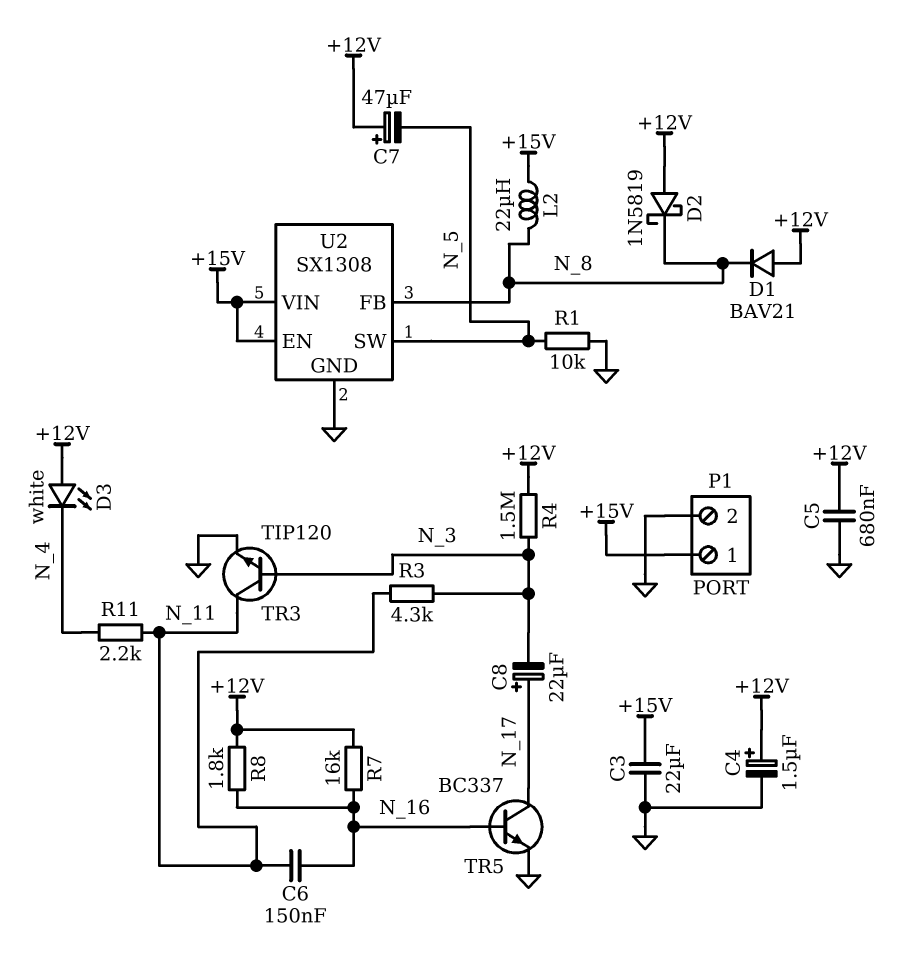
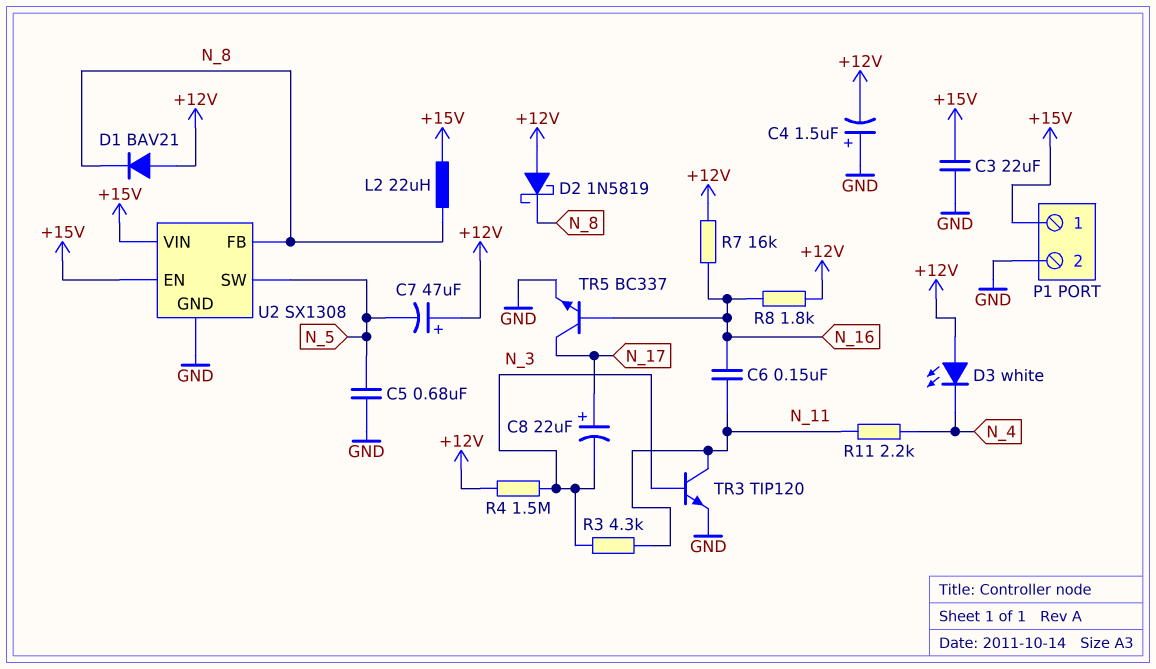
C4: 1.5uF (plus +12V, minus GND) -> 1.5uF (plus GND, minus +12V)
C5: 680nF (+12V, GND) -> 680nF (GND, N_5)
R1: 10k (GND, N_5) -> none

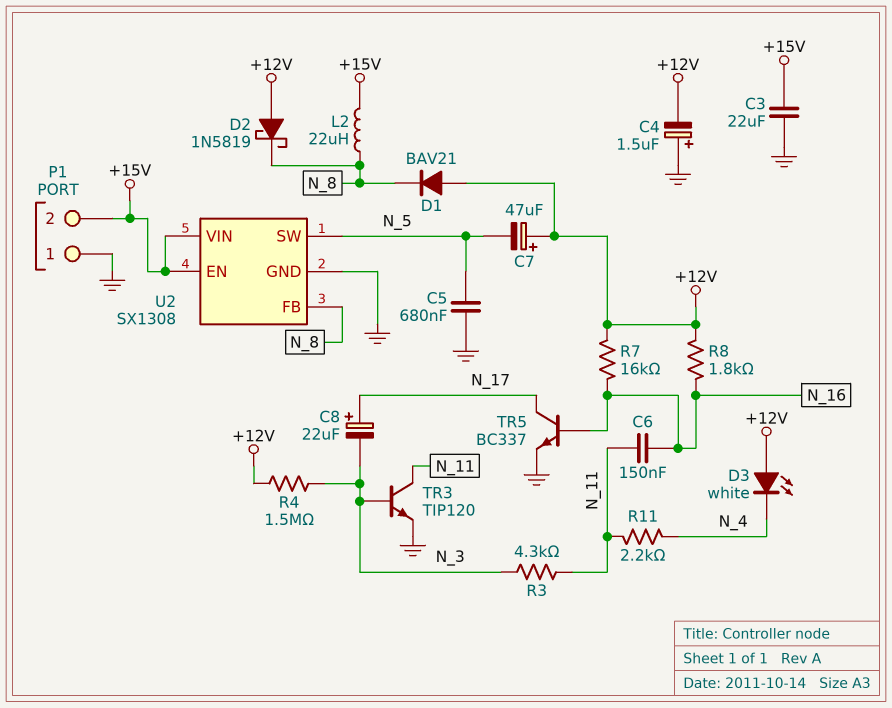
P1 pin 1: +15V -> GND
P1 pin 2: GND -> +15V

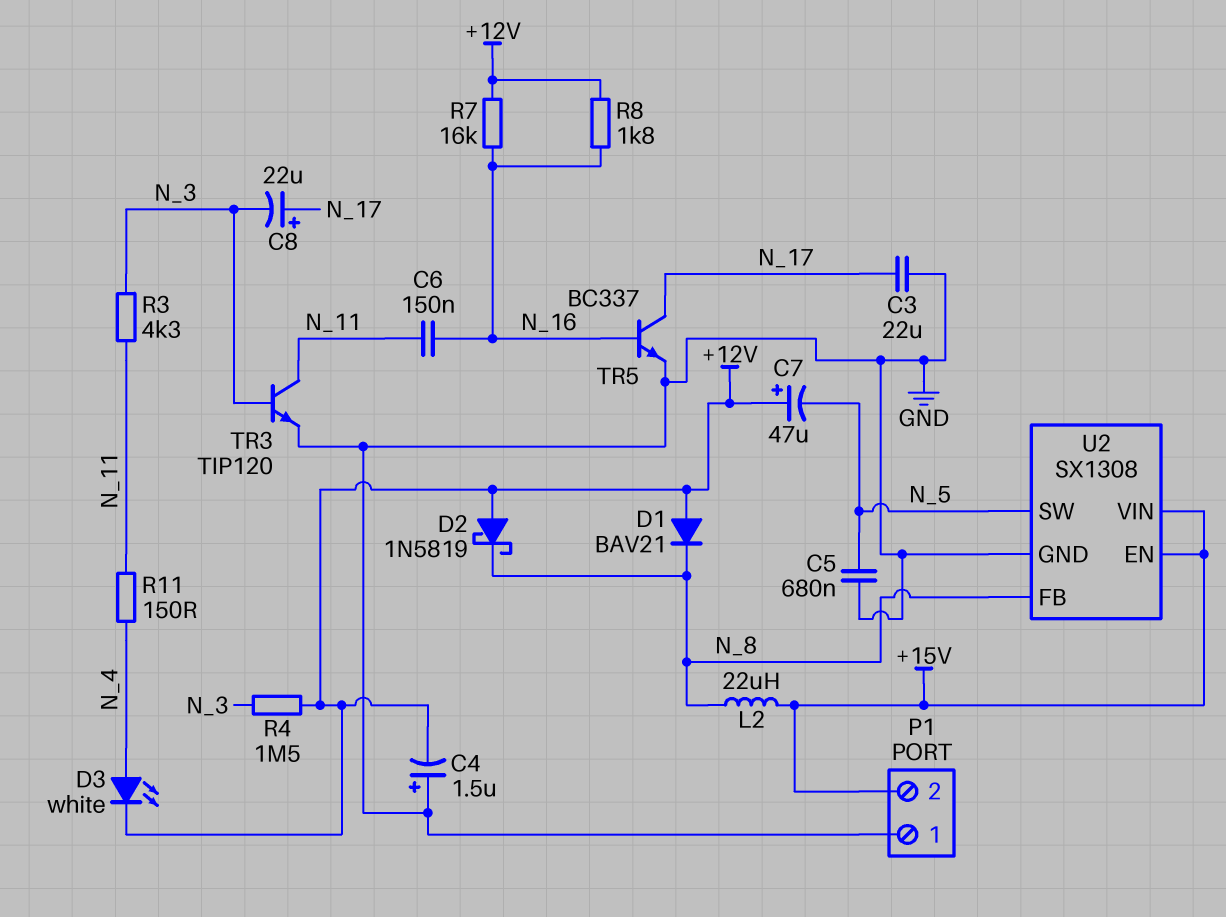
C3: 22uF (+15V, GND) -> 22uF (GND, N_17)
D3: LED white (A +12V, K N_4) -> LED white (A N_4, K +12V)
R11: 2.2k (N_4, N_11) -> 150 (N_4, N_11)

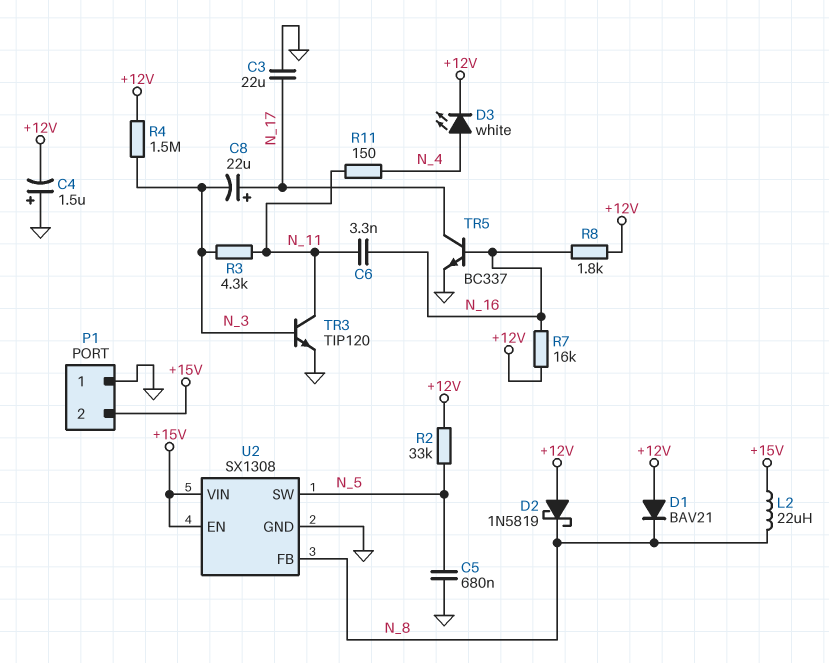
C6: 150nF (N_11, N_16) -> 3.3nF (N_11, N_16)
C7: 47uF (plus +12V, minus N_5) -> none
R2: none -> 33k (+12V, N_5)

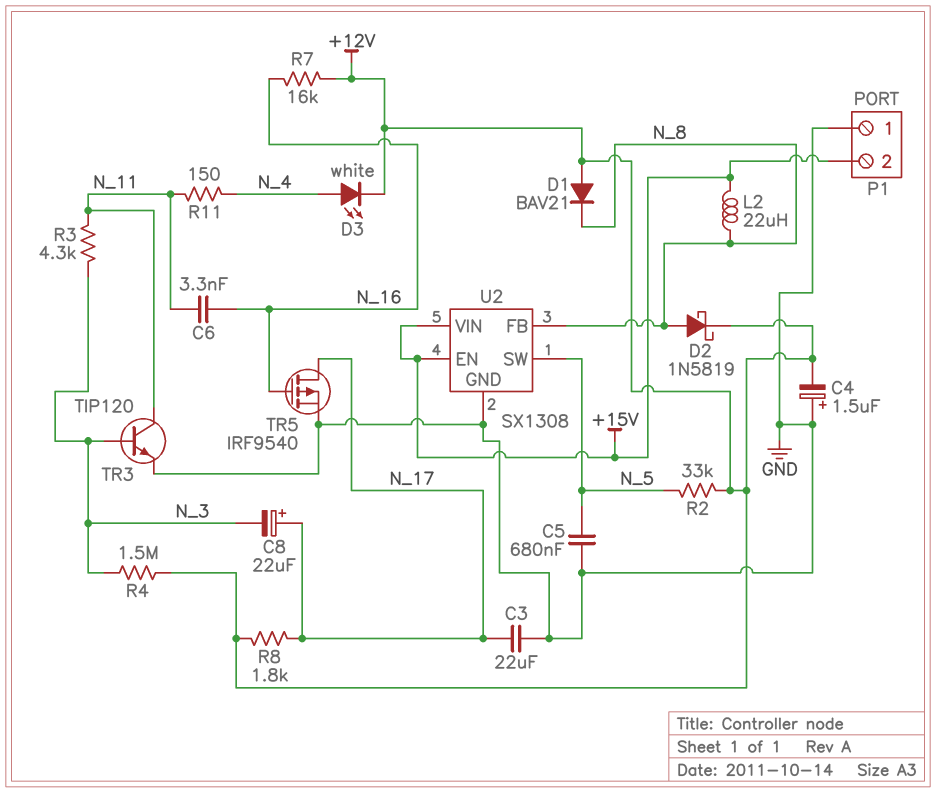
D2: schottky 1N5819 (A +12V, K N_8) -> schottky 1N5819 (A N_8, K +12V)
R8: 1.8k (+12V, N_16) -> 1.8k (+12V, N_17)
TR5: NPN BC337 (B N_16, C N_17, E GND) -> PMOS IRF9540 (G N_16, D N_17, S GND)

